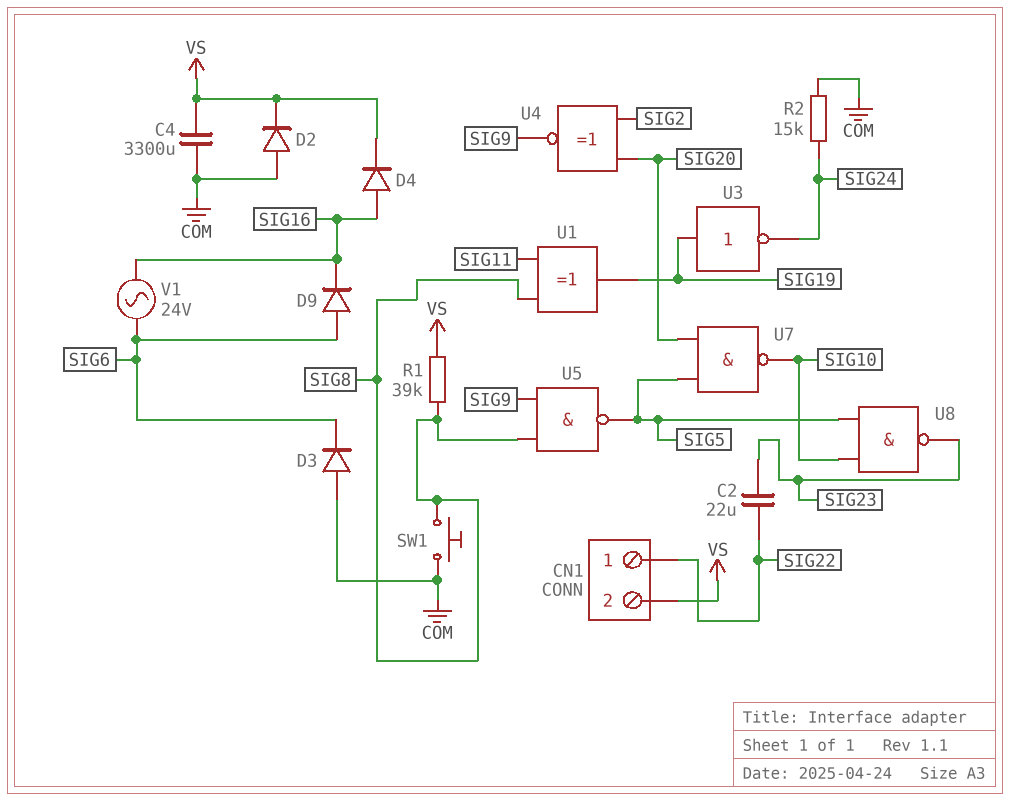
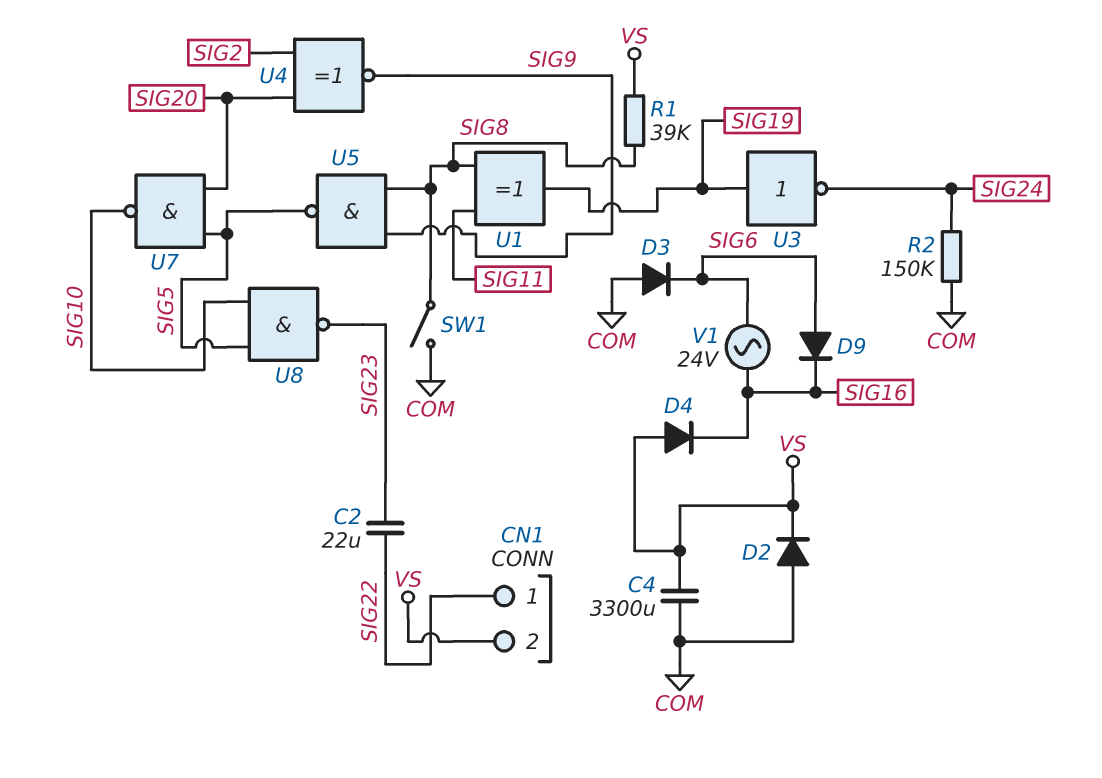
D4: diode (A SIG16, K VS) -> diode (A VS, K SIG16)
R2: 15k (COM, SIG24) -> 150k (COM, SIG24)
SW1: button (COM, SIG8) -> switch (COM, SIG8)

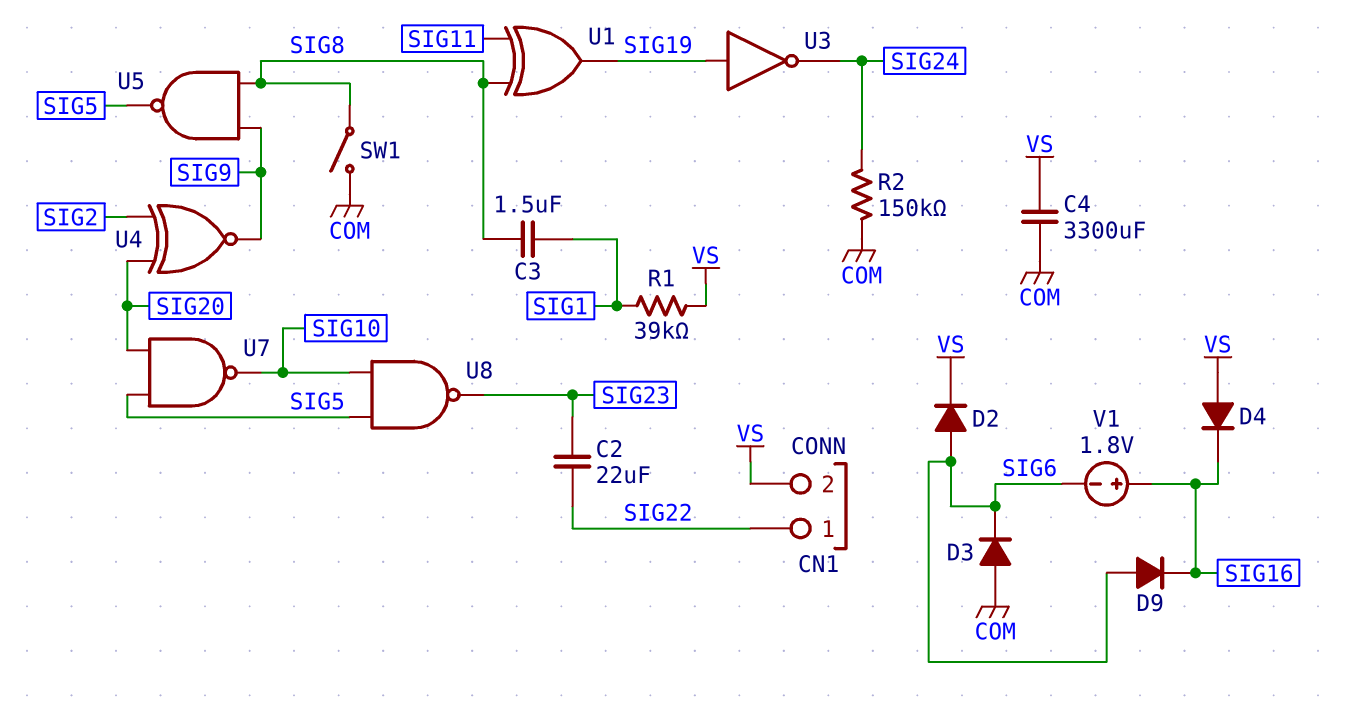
C3: none -> 1.5uF (SIG1, SIG8)
D2: diode (A COM, K VS) -> diode (A SIG6, K VS)
R1: 39k (SIG8, VS) -> 39k (SIG1, VS)
V1: AC 24V (SIG6, SIG16) -> 1.8V (plus SIG16, minus SIG6)

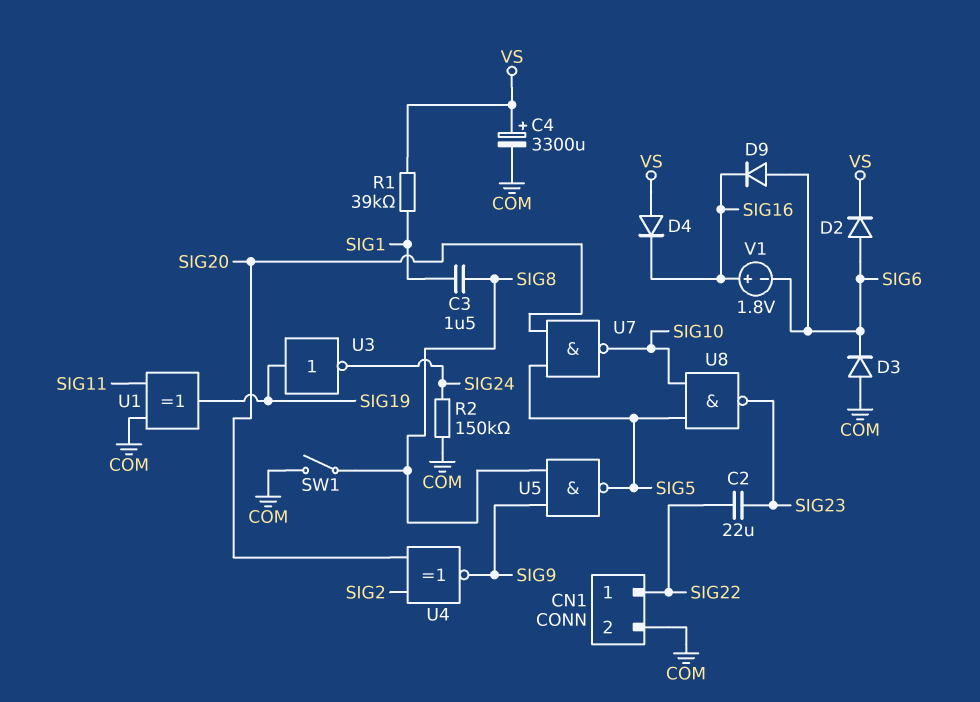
C4: 3300uF (COM, VS) -> 3300uF (plus VS, minus COM)
CN1 pin 2: VS -> COM
U1: XOR (in SIG8, in SIG11, out SIG19) -> XOR (in COM, in SIG11, out SIG19)

